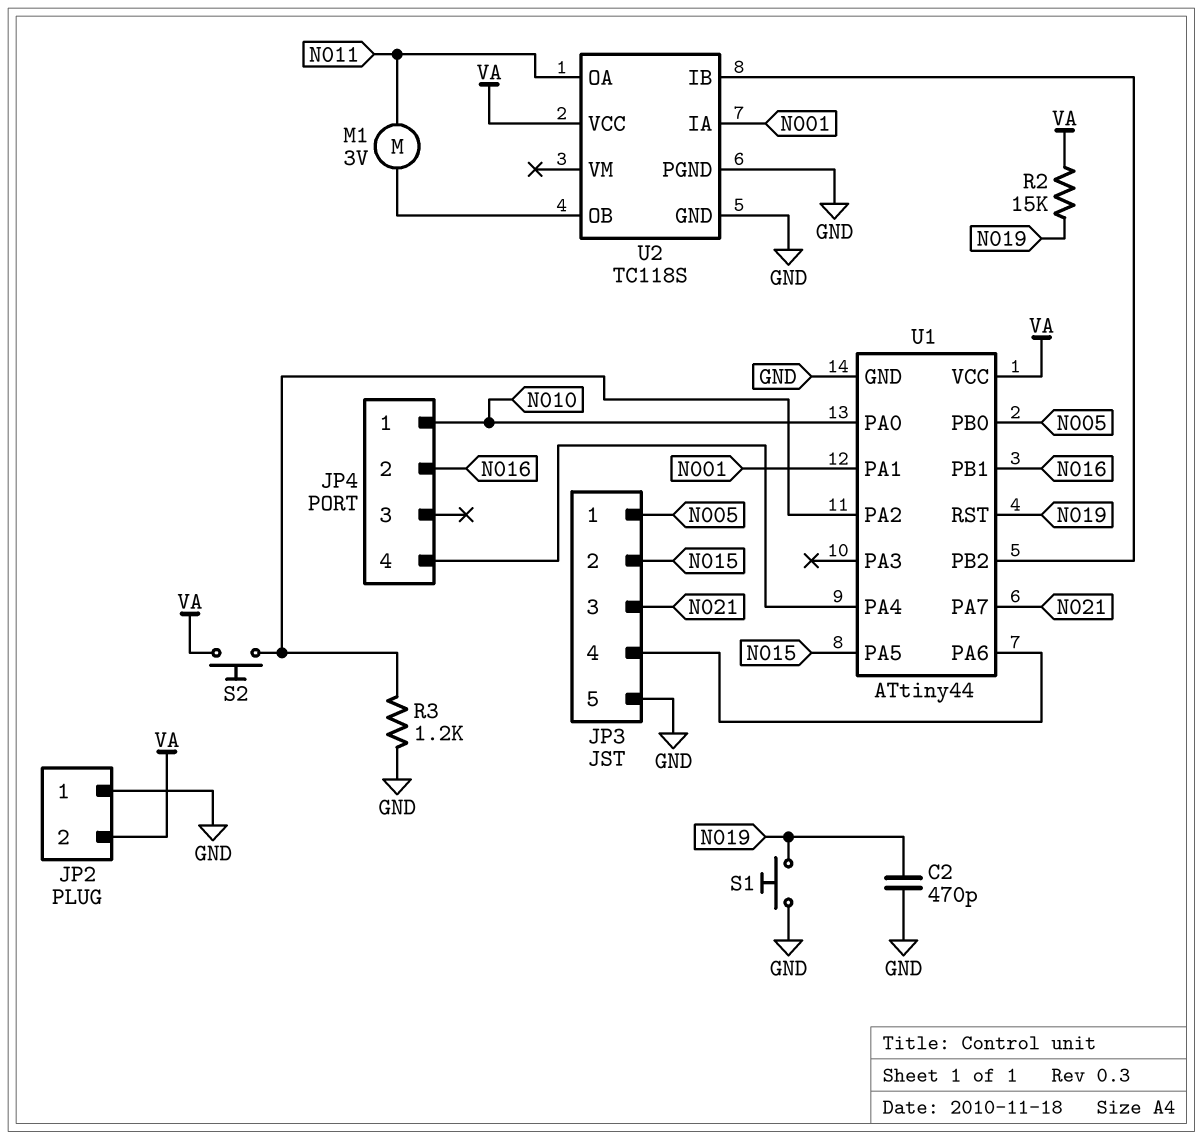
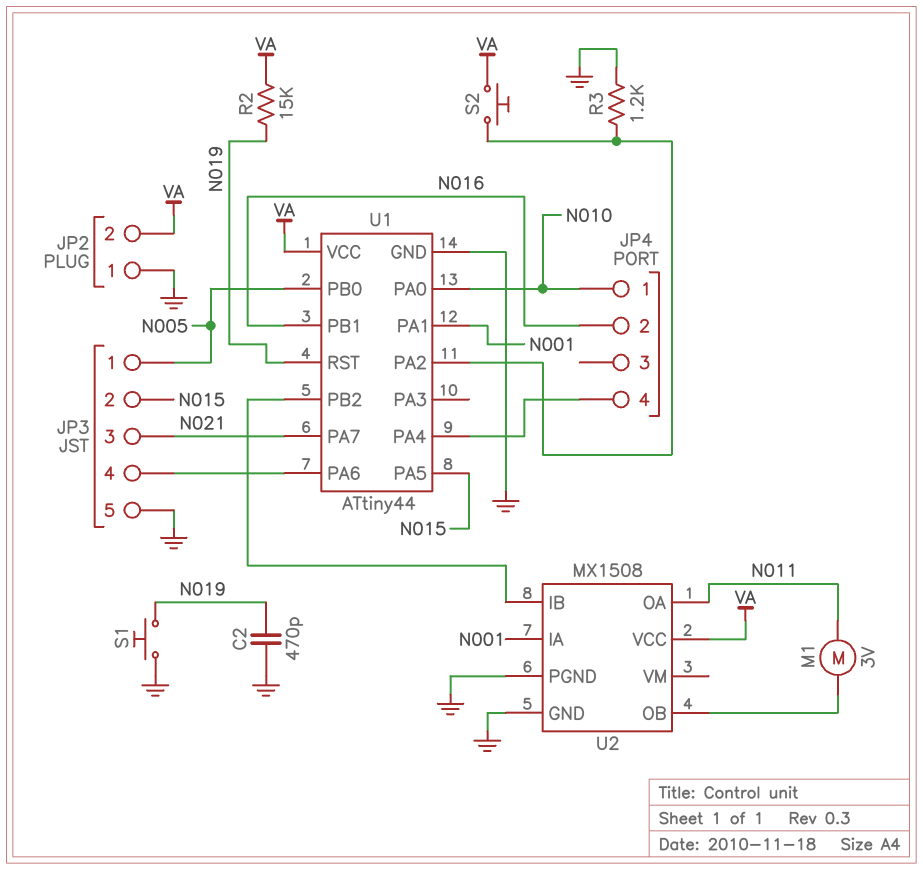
U2: TC118S -> MX1508

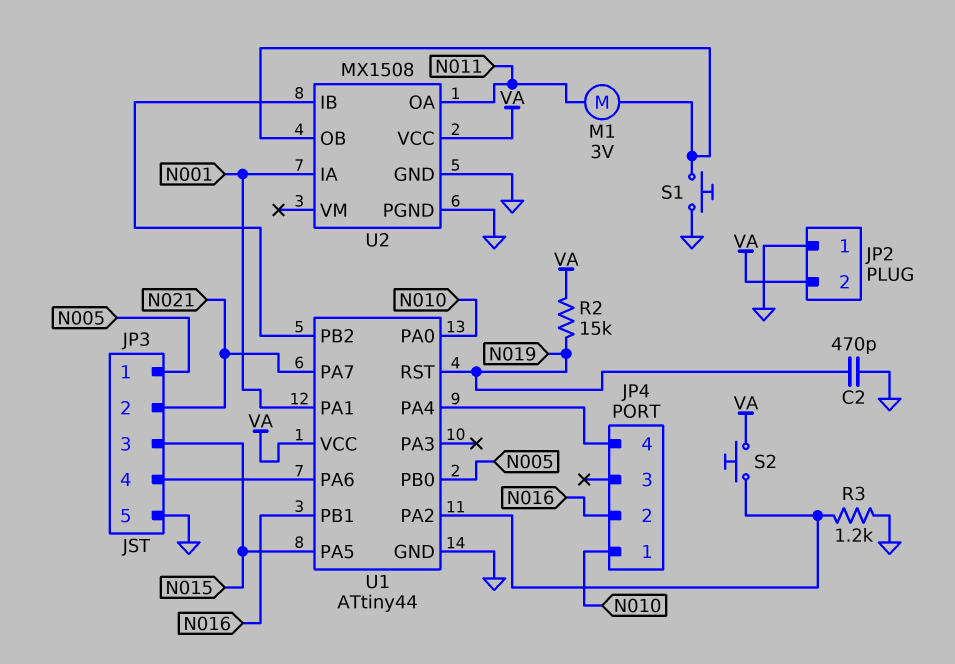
JP3 pin 2: N015 -> N021
JP3 pin 3: N021 -> N015
S1: button (GND, N019) -> button (GND, U2/OB)

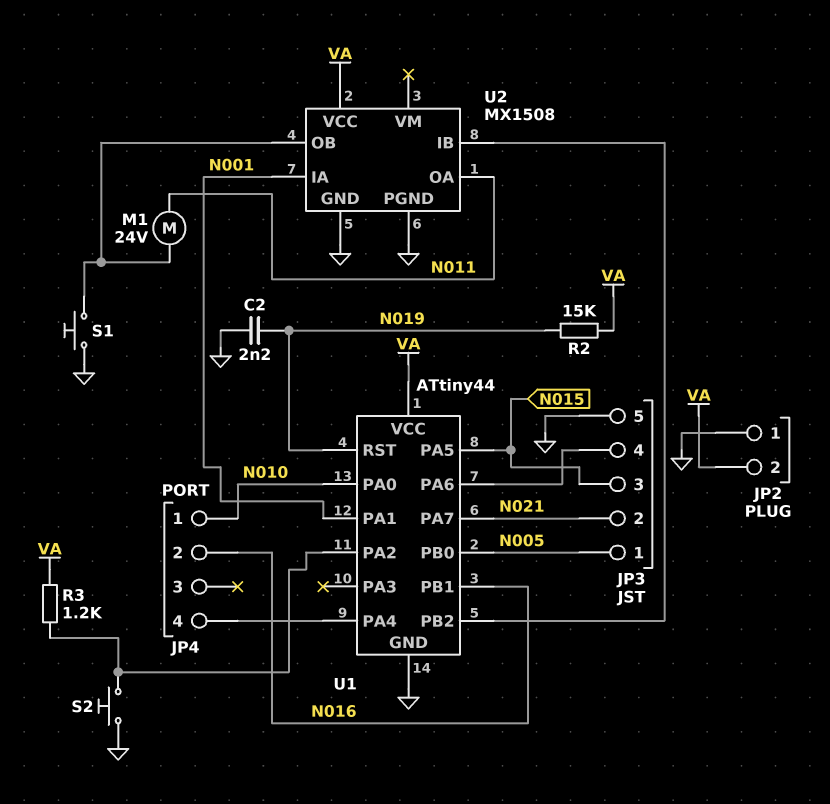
C2: 470pF (GND, N019) -> 2.2nF (GND, N019)
M1: motor 3V (N011, U2/OB) -> motor 24V (N011, U2/OB)
R3: 1.2k (GND, U1/PA2) -> 1.2k (U1/PA2, VA)
S2: button (U1/PA2, VA) -> button (GND, U1/PA2)

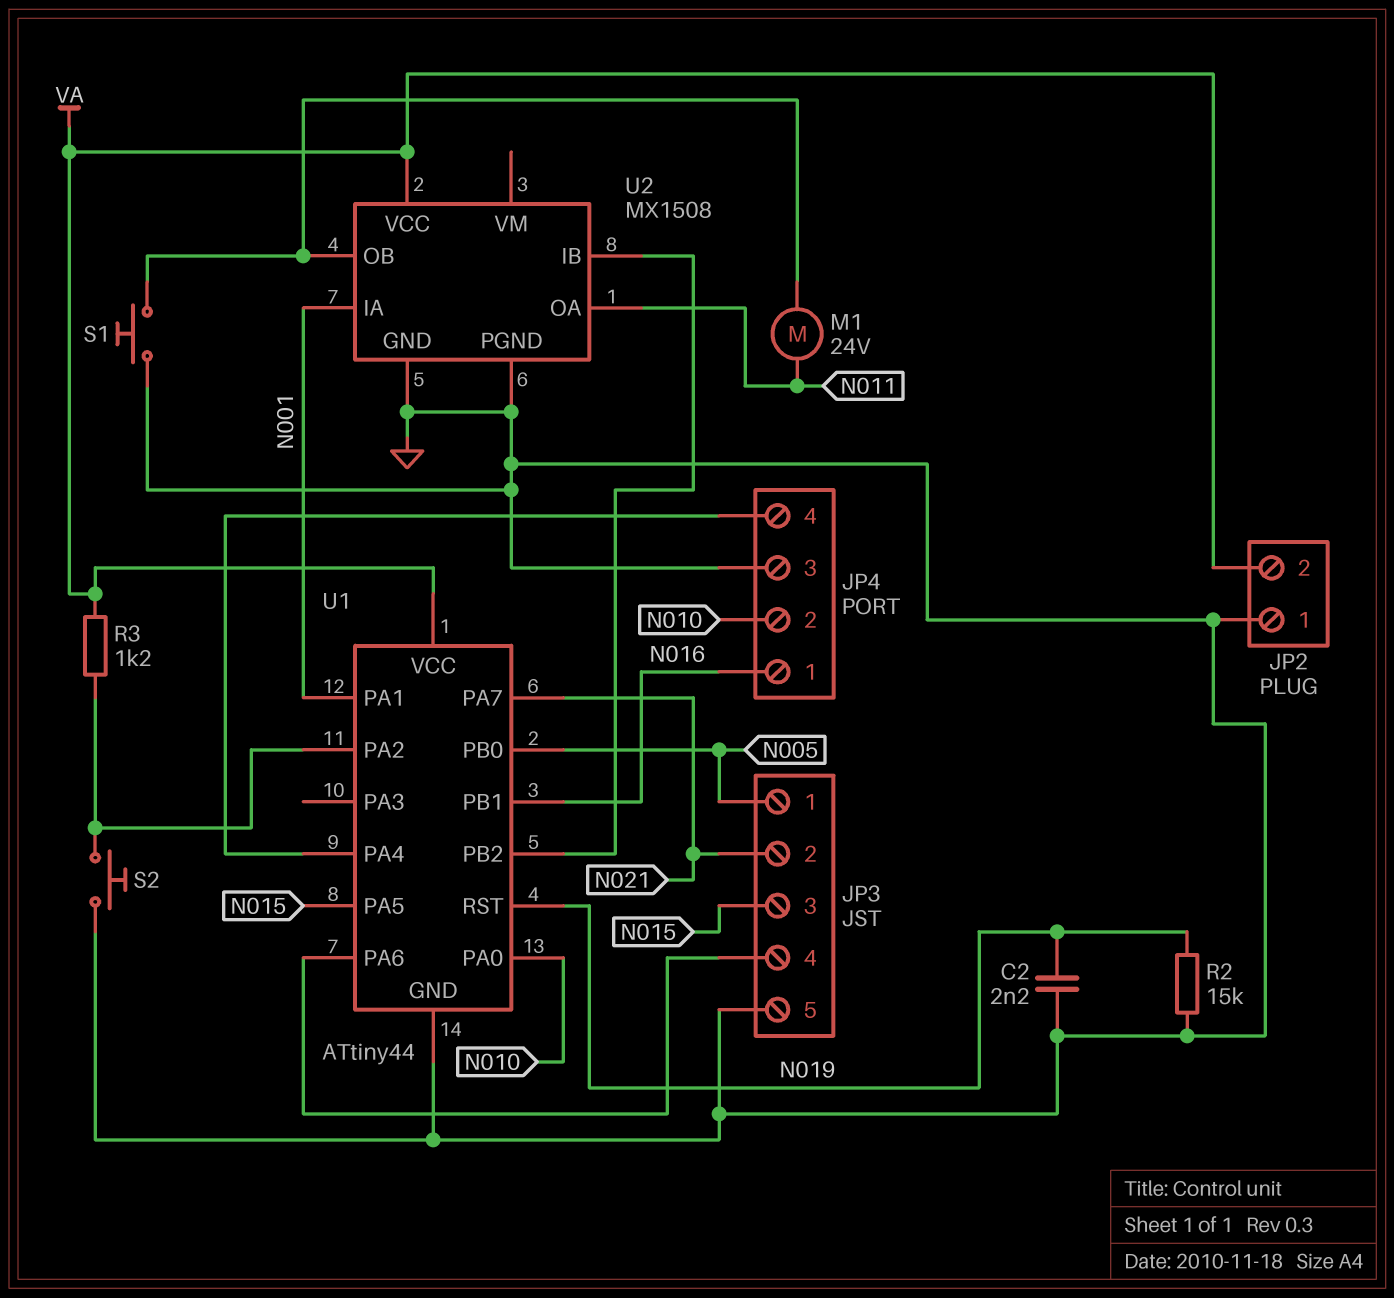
JP4 pin 1: N010 -> N016
JP4 pin 2: N016 -> N010
JP4 pin 3: none -> GND
R2: 15k (N019, VA) -> 15k (GND, N019)

